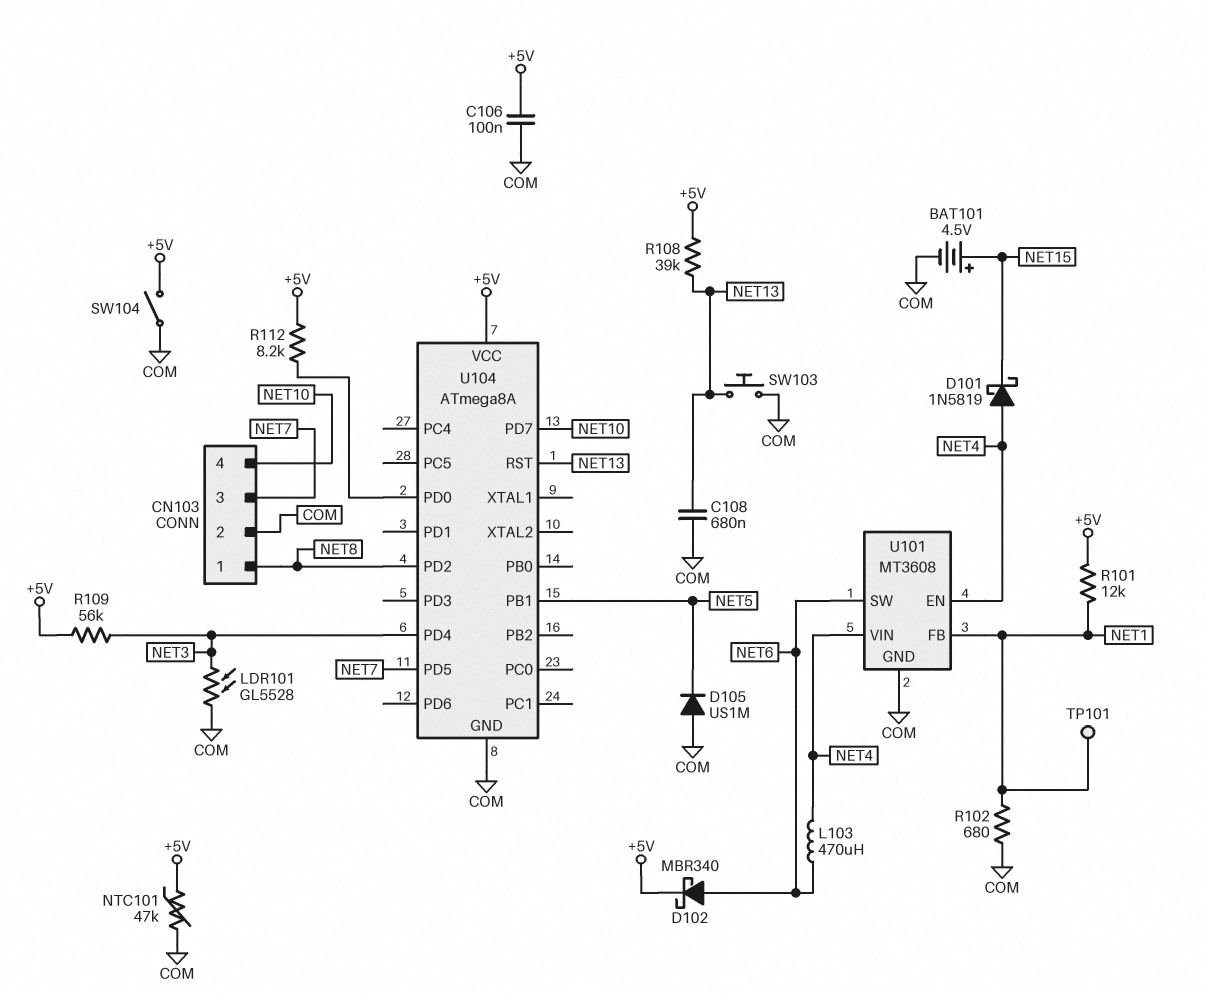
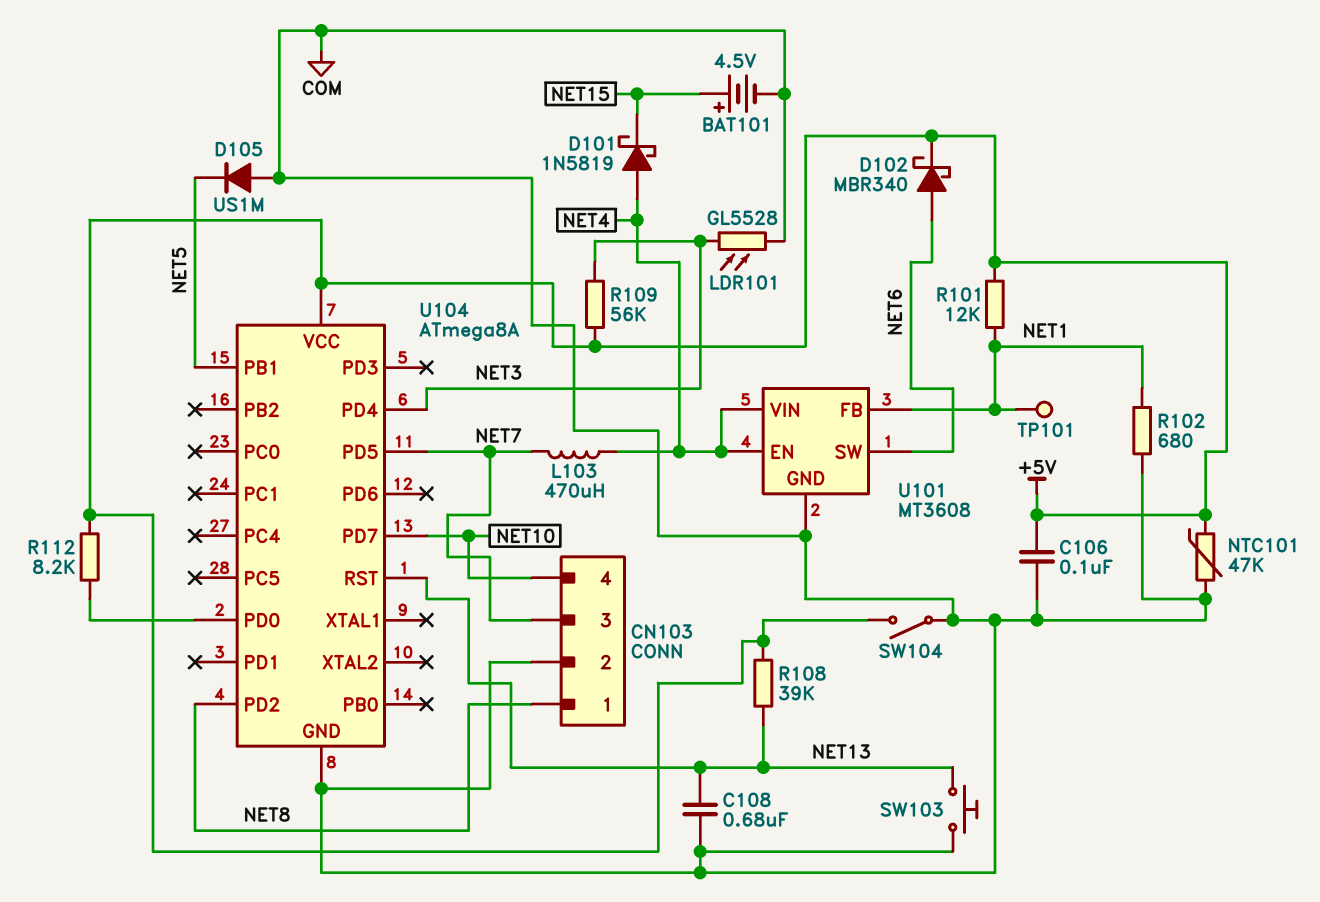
L103: 470uH (NET4, NET6) -> 470uH (NET4, NET7)

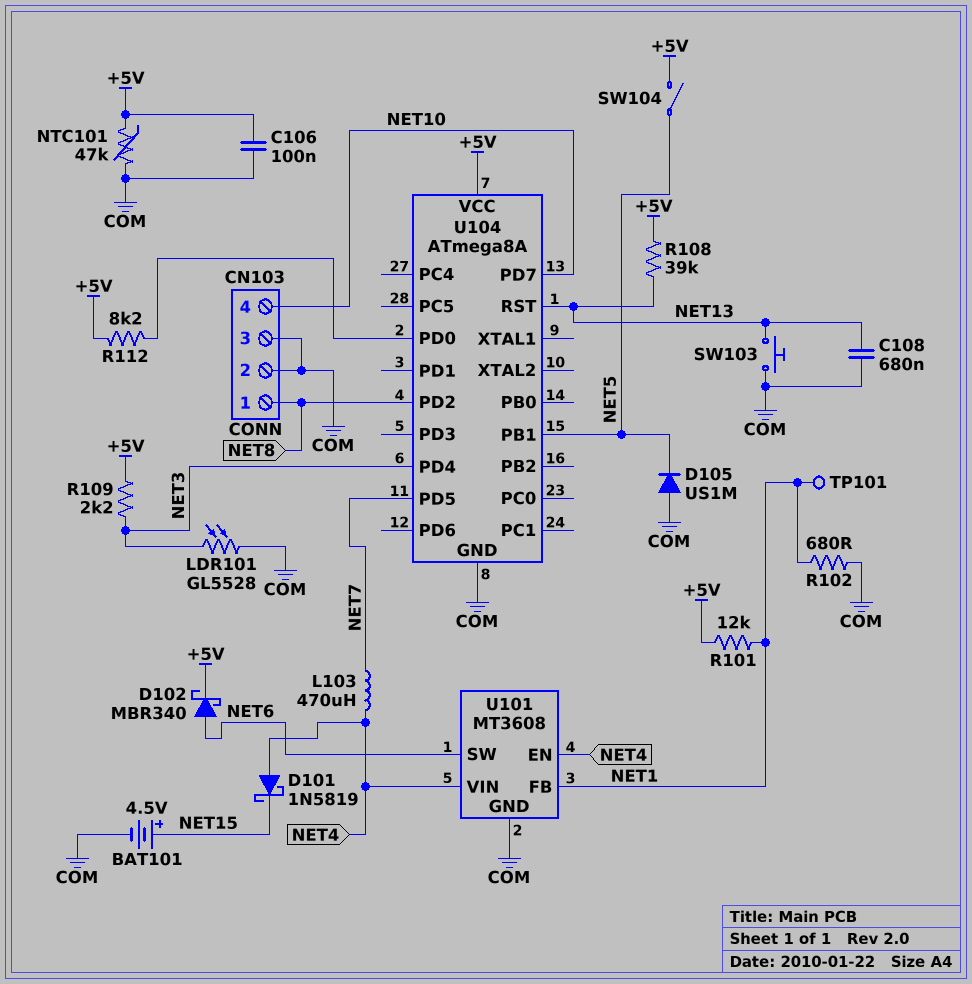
CN103 pin 3: NET7 -> COM
R109: 56k (+5V, NET3) -> 2.2k (+5V, NET3)
SW104: switch (+5V, COM) -> switch (+5V, NET5)

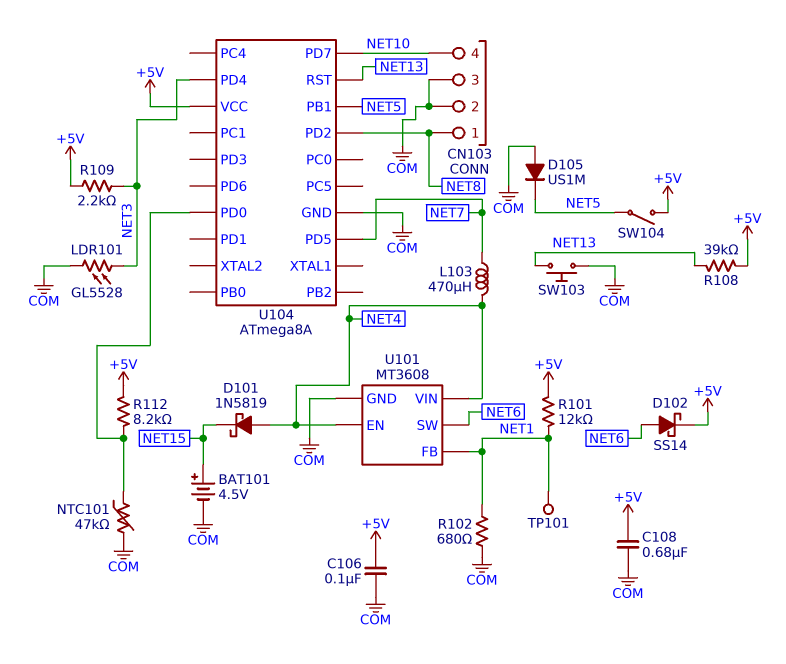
C108: 680nF (COM, NET13) -> 680nF (+5V, COM)
D102: schottky MBR340 (A NET6, K +5V) -> schottky SS14 (A NET6, K +5V)
NTC101: 47k (+5V, COM) -> 47k (COM, U104/PD0)

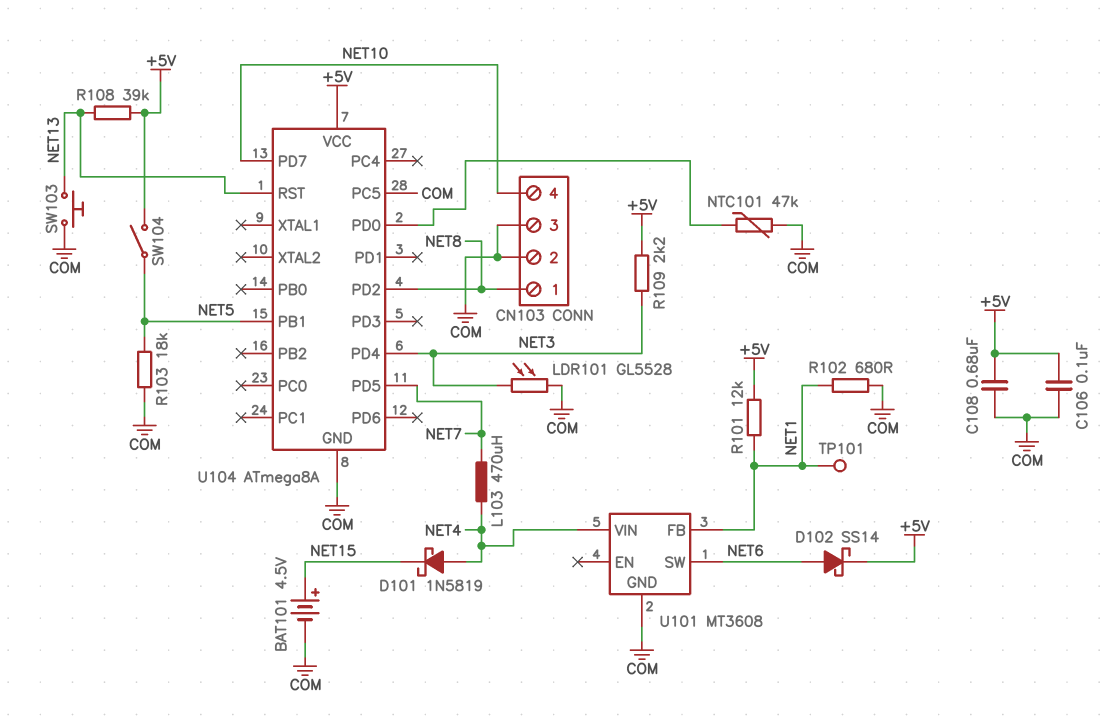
D105: diode US1M (A COM, K NET5) -> none
R103: none -> 18k (COM, NET5)
R112: 8.2k (+5V, U104/PD0) -> none
U101 pin EN: NET4 -> none
U104 pin PC5: none -> COM

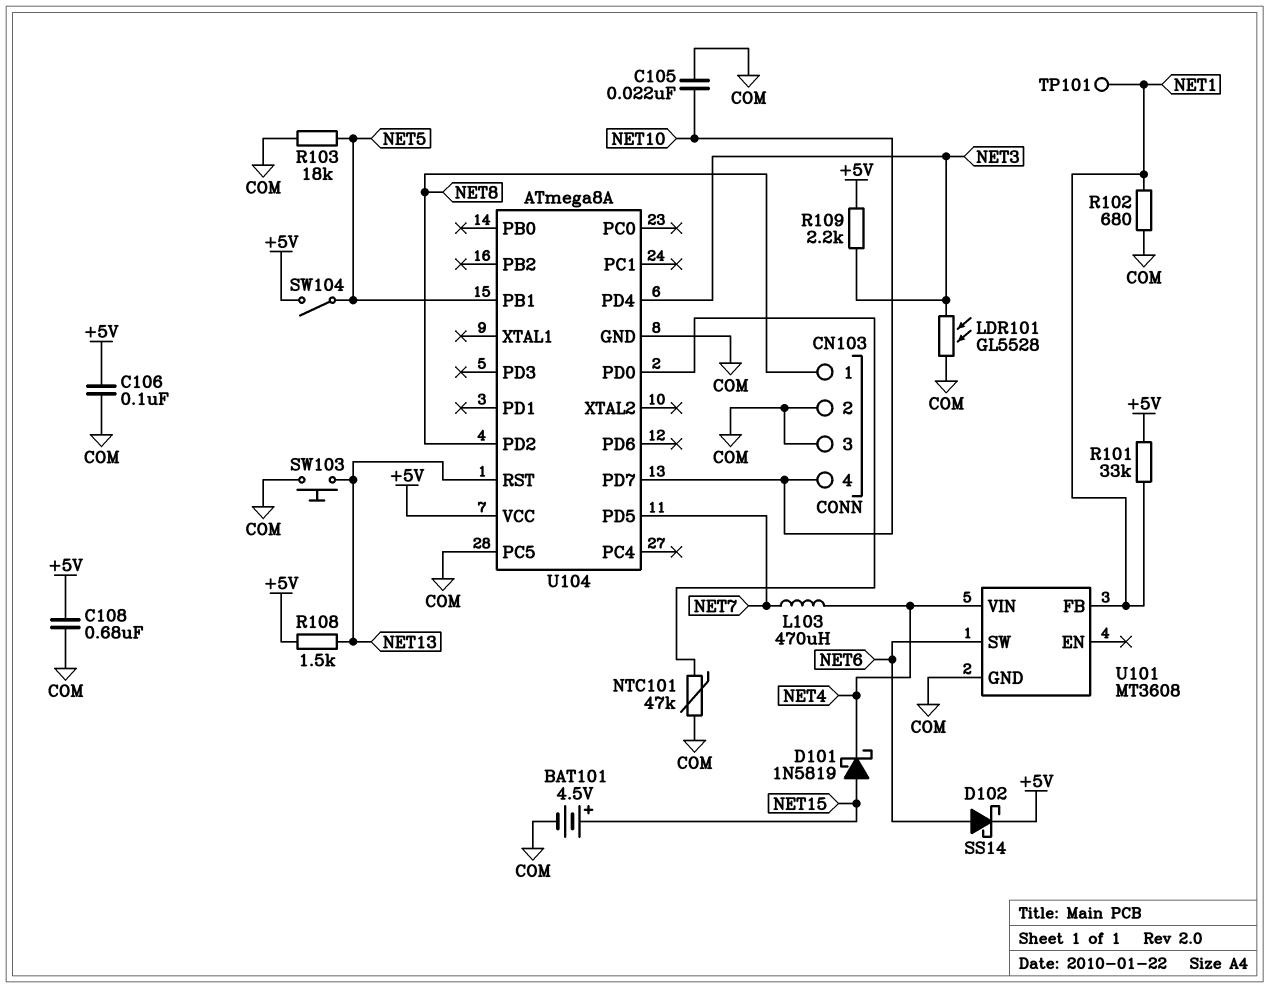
C105: none -> 22nF (COM, NET10)
D101: schottky 1N5819 (A NET4, K NET15) -> schottky 1N5819 (A NET15, K NET4)
R101: 12k (+5V, NET1) -> 33k (+5V, NET1)
R108: 39k (+5V, NET13) -> 1.5k (+5V, NET13)

